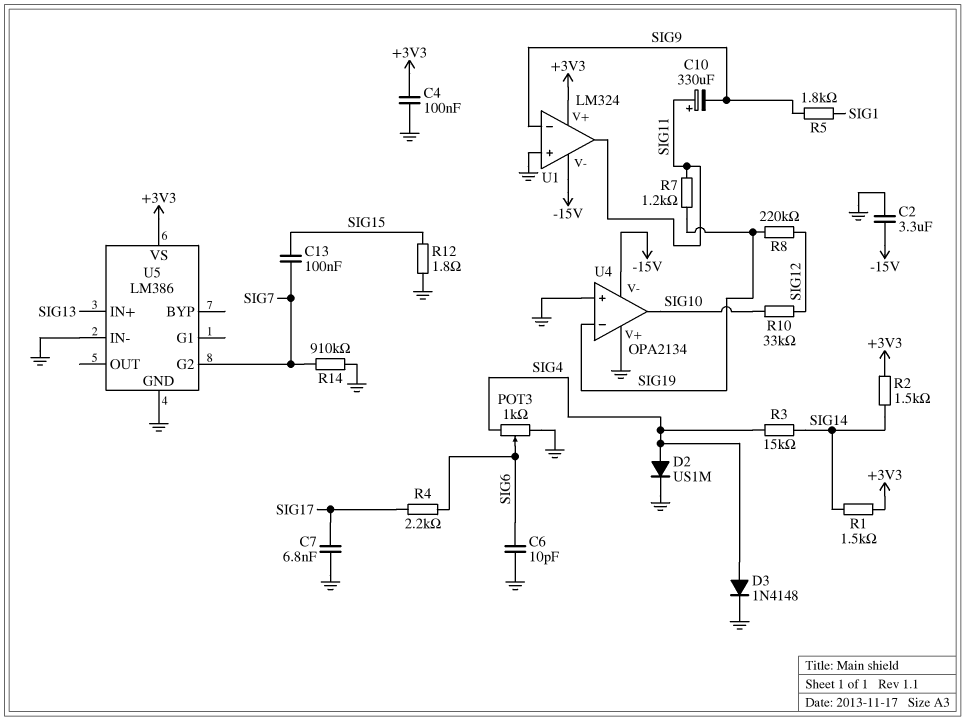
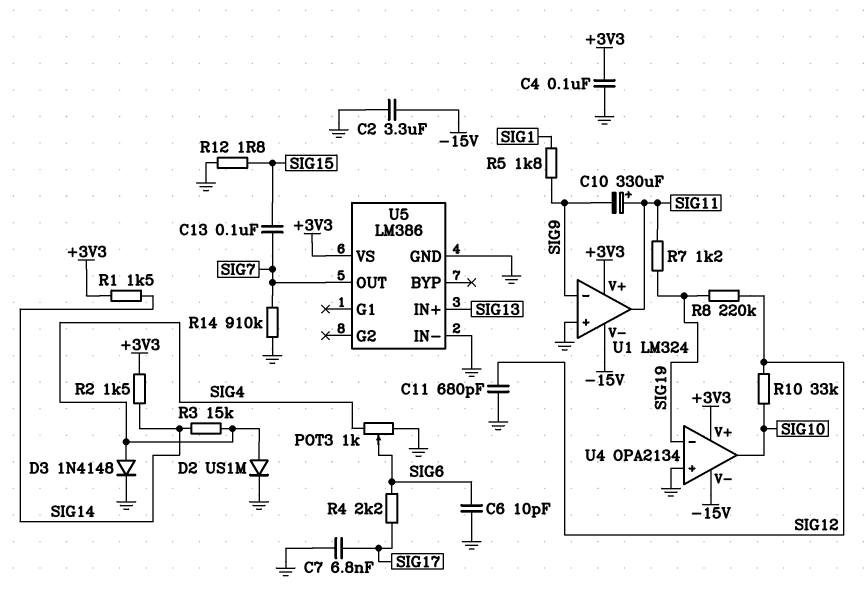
C11: none -> 680pF (GND, SIG12)
U4 pin V+: GND -> +3V3
U5 pin G2: SIG7 -> none
U5 pin OUT: none -> SIG7

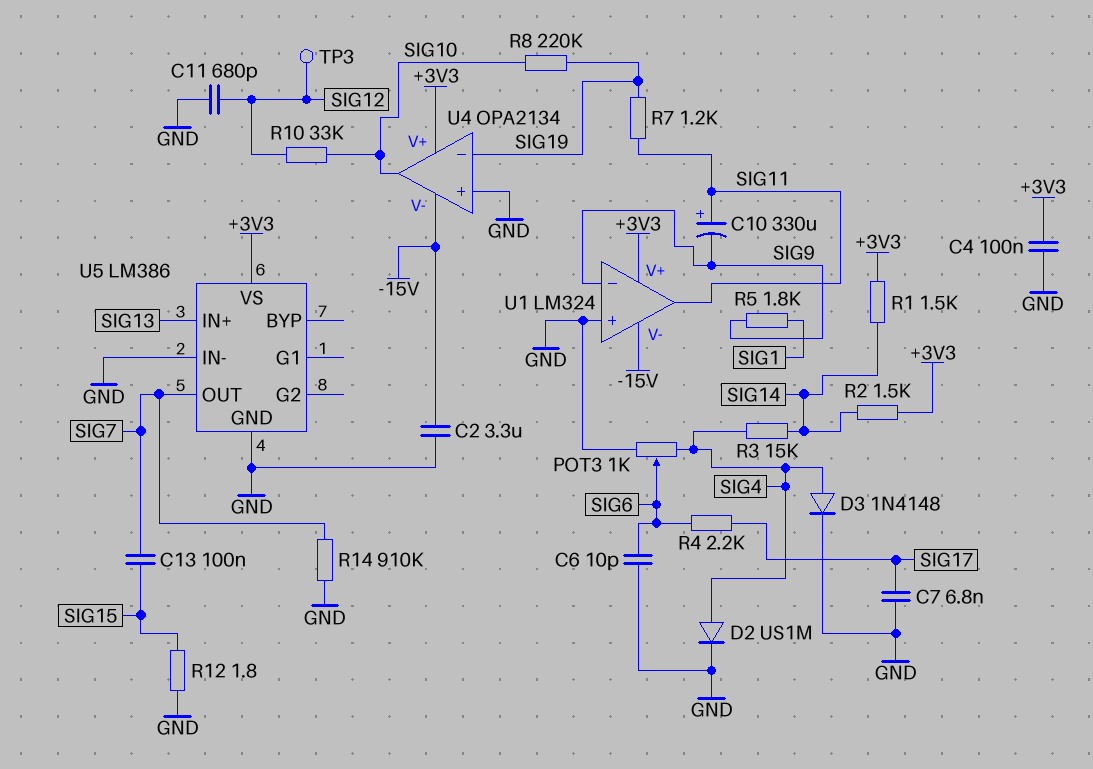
R8: 220k (SIG12, SIG19) -> 220k (SIG10, SIG19)
TP3: none -> test point (SIG12)

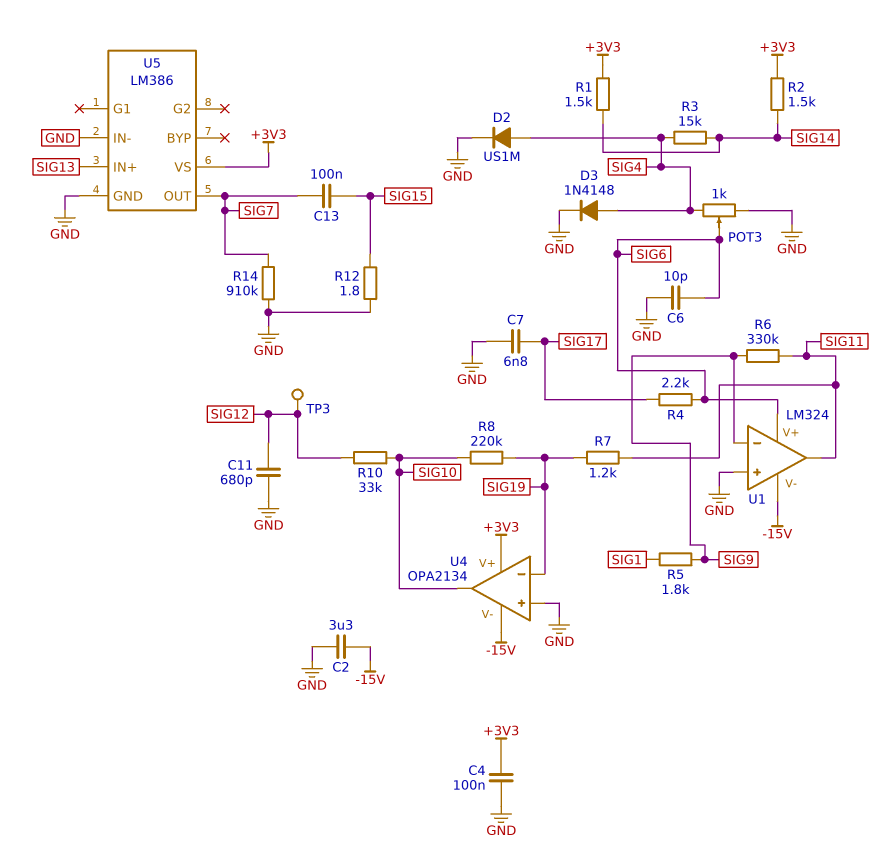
C10: 330uF (plus SIG11, minus SIG9) -> none
R6: none -> 330k (SIG9, SIG11)
U1 pin V+: +3V3 -> SIG6

